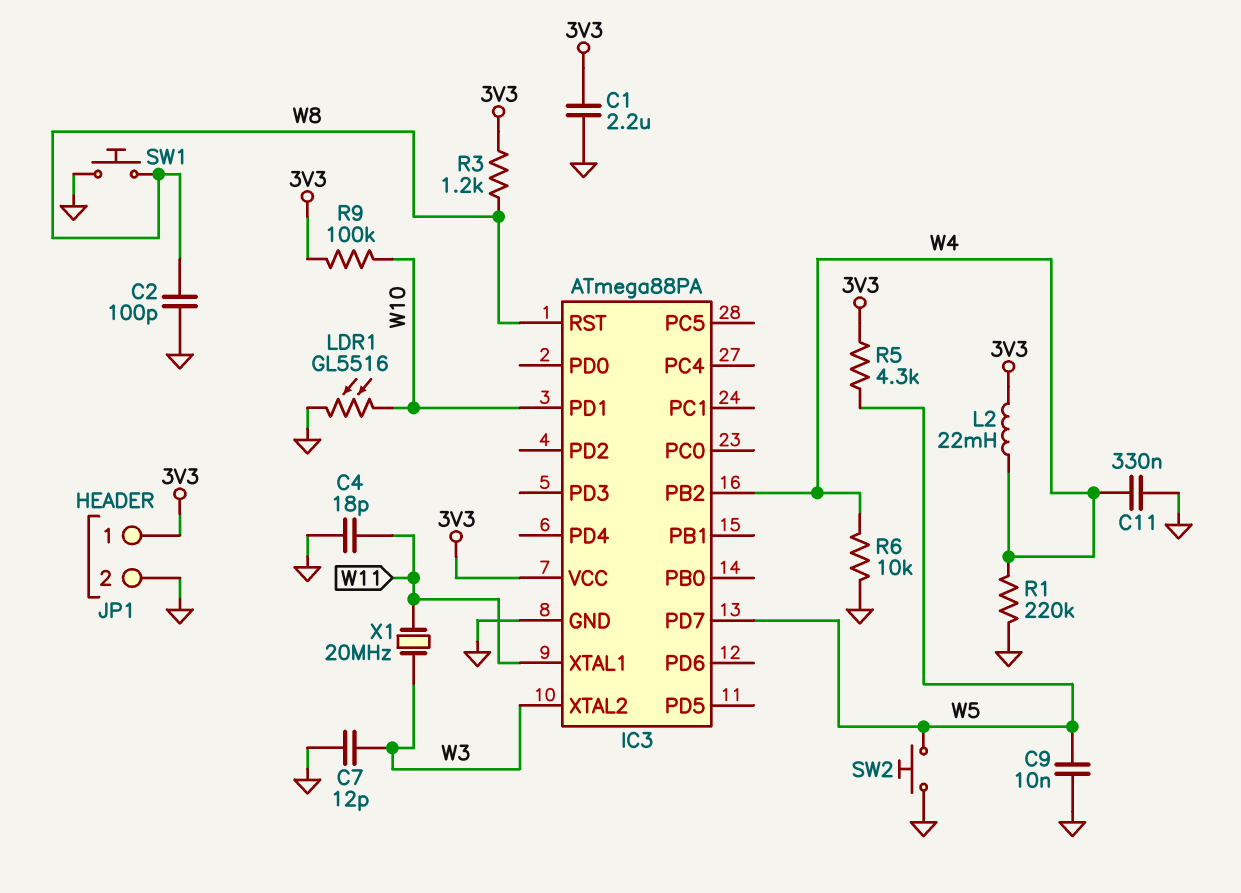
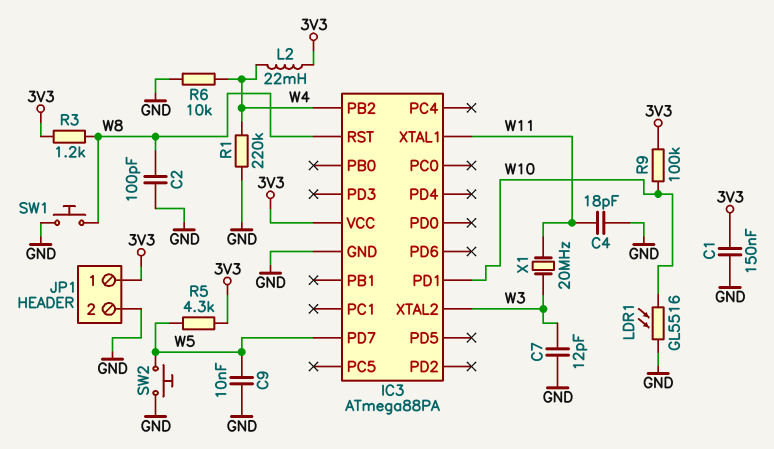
C1: 2.2uF (3V3, GND) -> 150nF (3V3, GND)
C11: 330nF (GND, W4) -> none

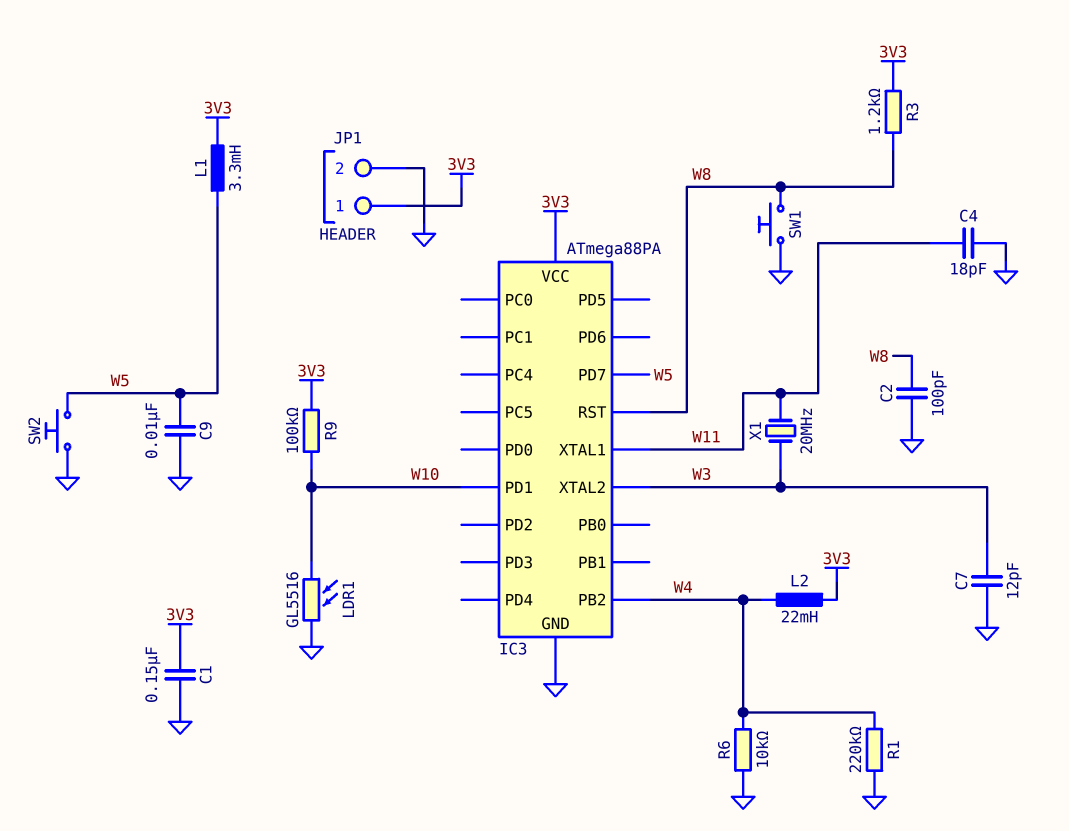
L1: none -> 3.3mH (3V3, W5)
R5: 4.3k (3V3, W5) -> none

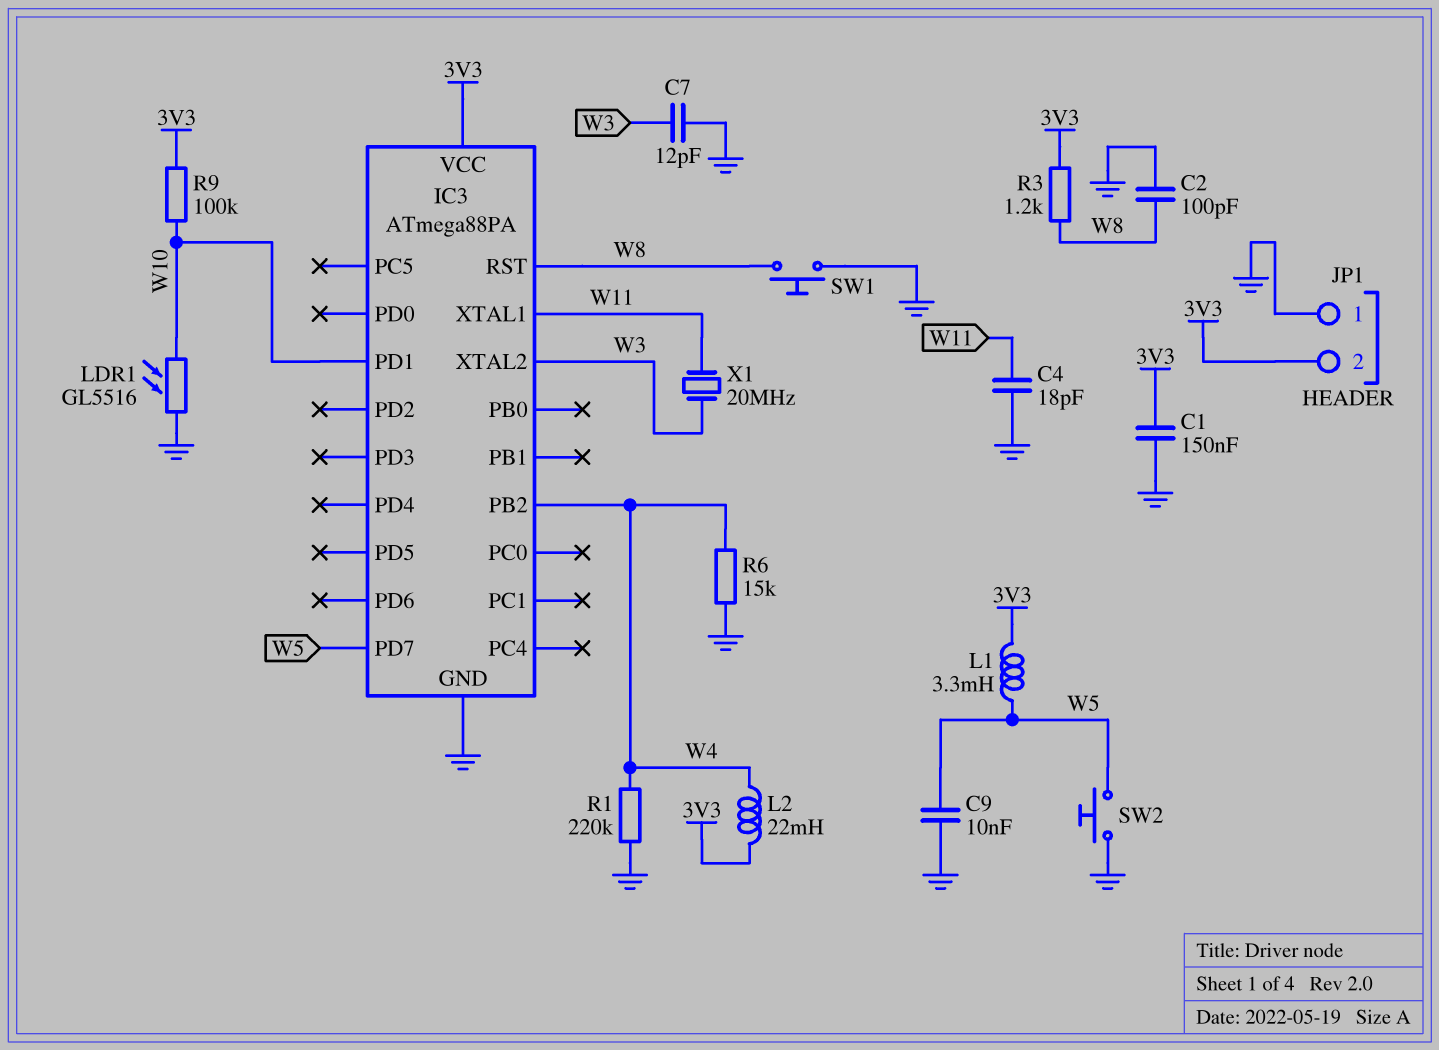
JP1 pin 1: 3V3 -> GND
JP1 pin 2: GND -> 3V3
R6: 10k (GND, W4) -> 15k (GND, W4)

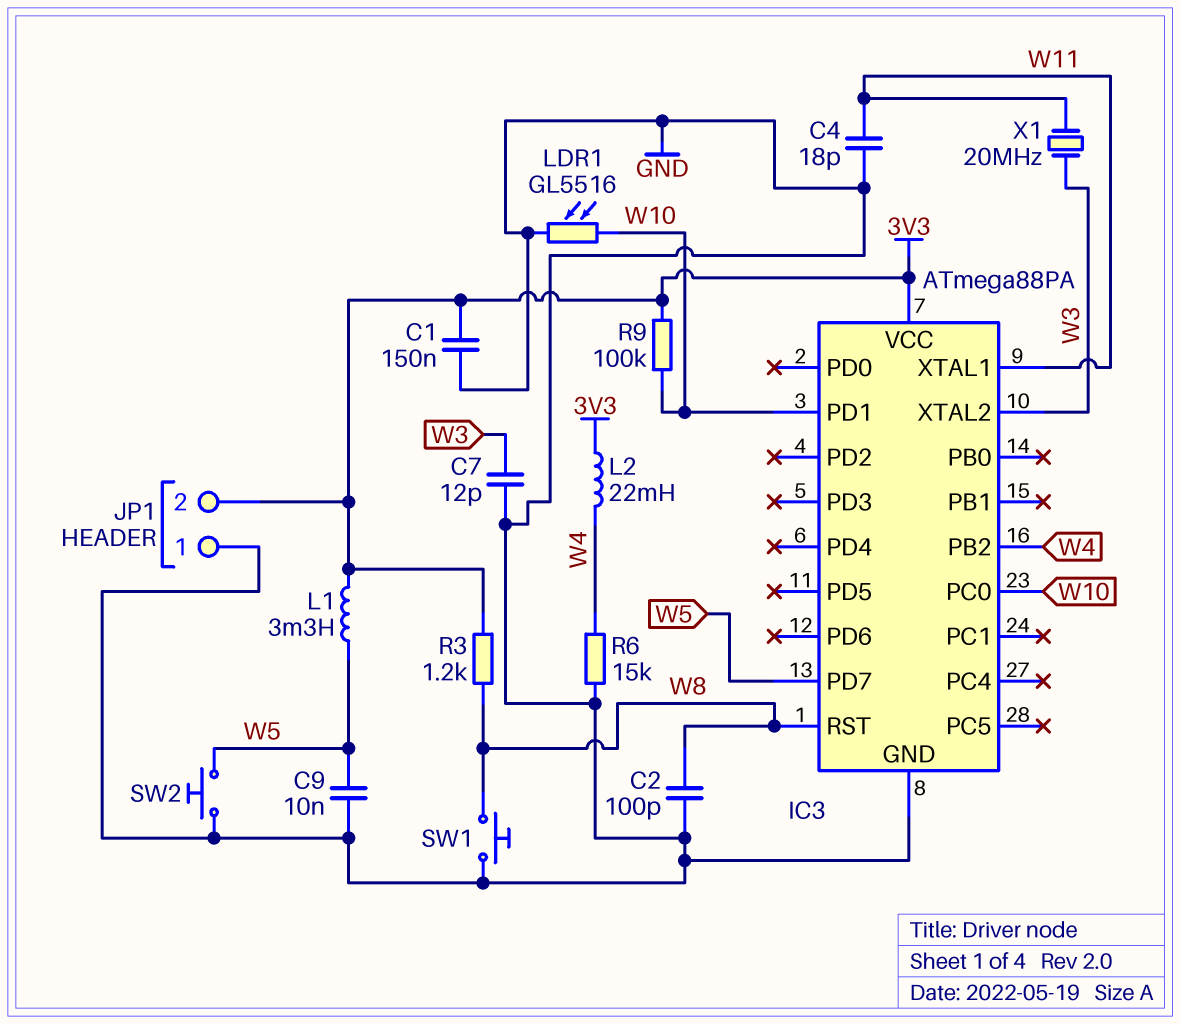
IC3 pin PC0: none -> W10
R1: 220k (GND, W4) -> none

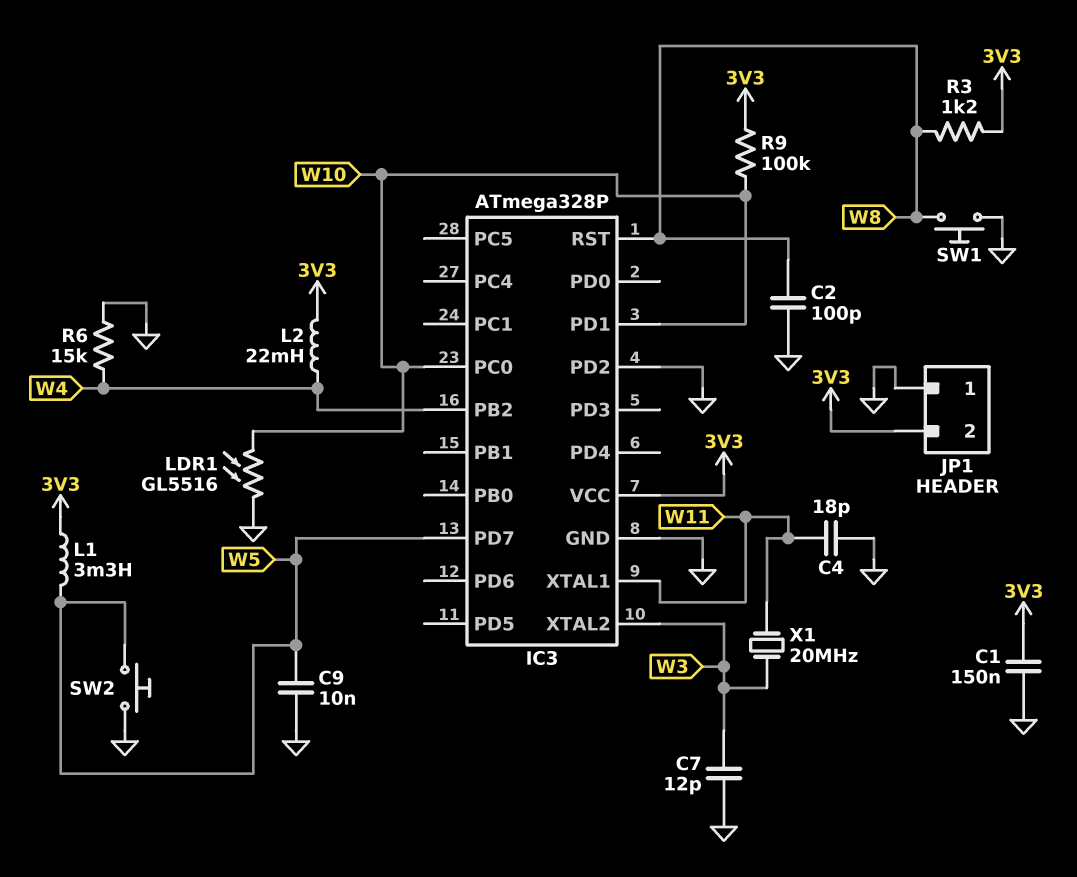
IC3: ATmega88PA -> ATmega328P
IC3 pin PD2: none -> GND

